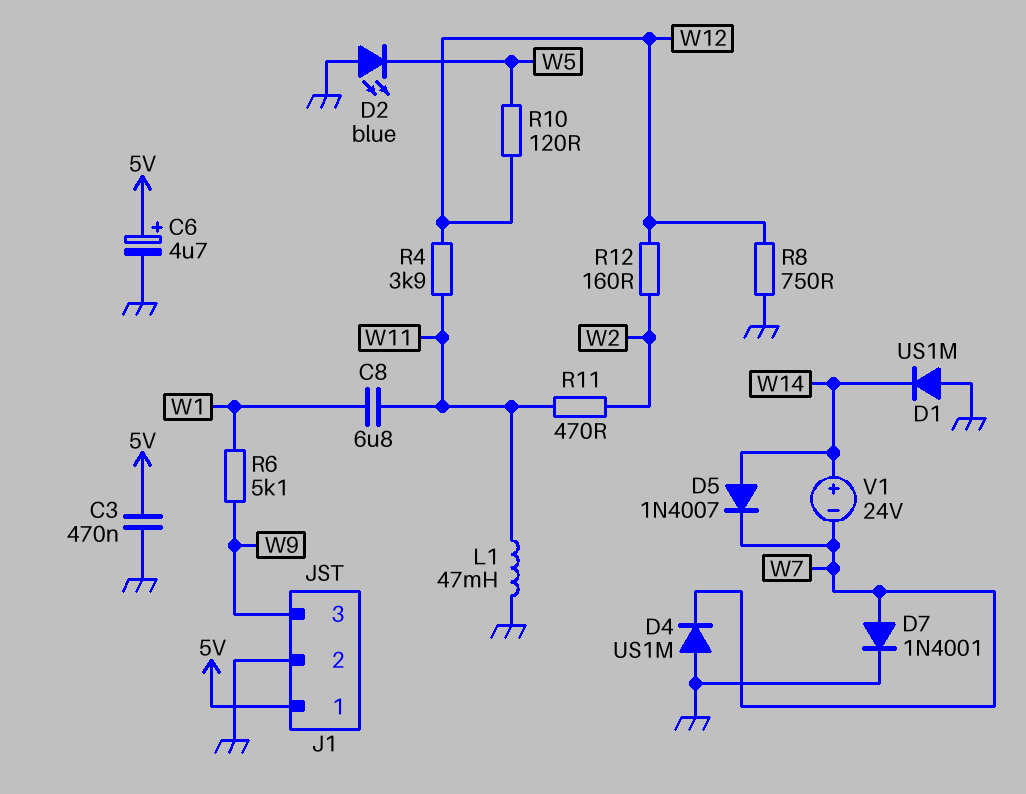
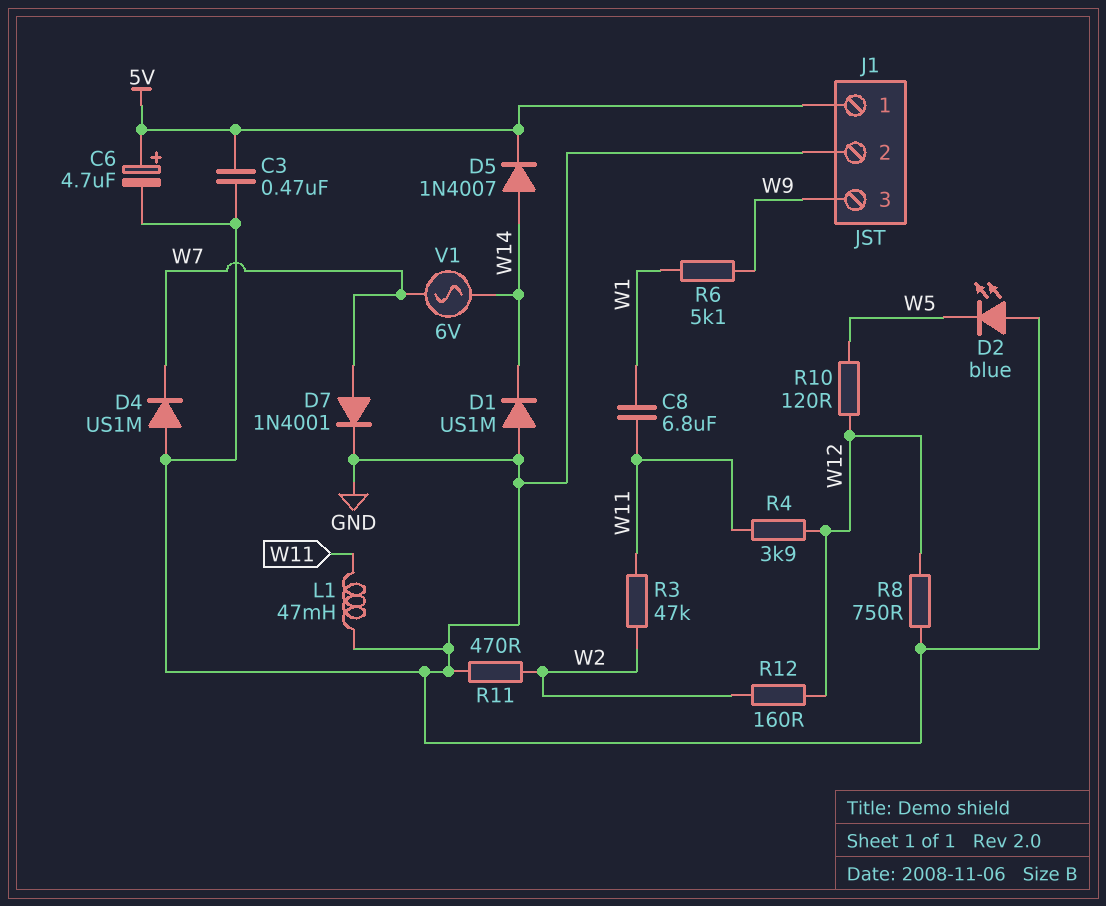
D5: diode 1N4007 (A W14, K W7) -> diode 1N4007 (A W14, K 5V)
R3: none -> 47k (W2, W11)
R11: 470 (W2, W11) -> 470 (GND, W2)
V1: 24V (plus W14, minus W7) -> AC 6V (W7, W14)

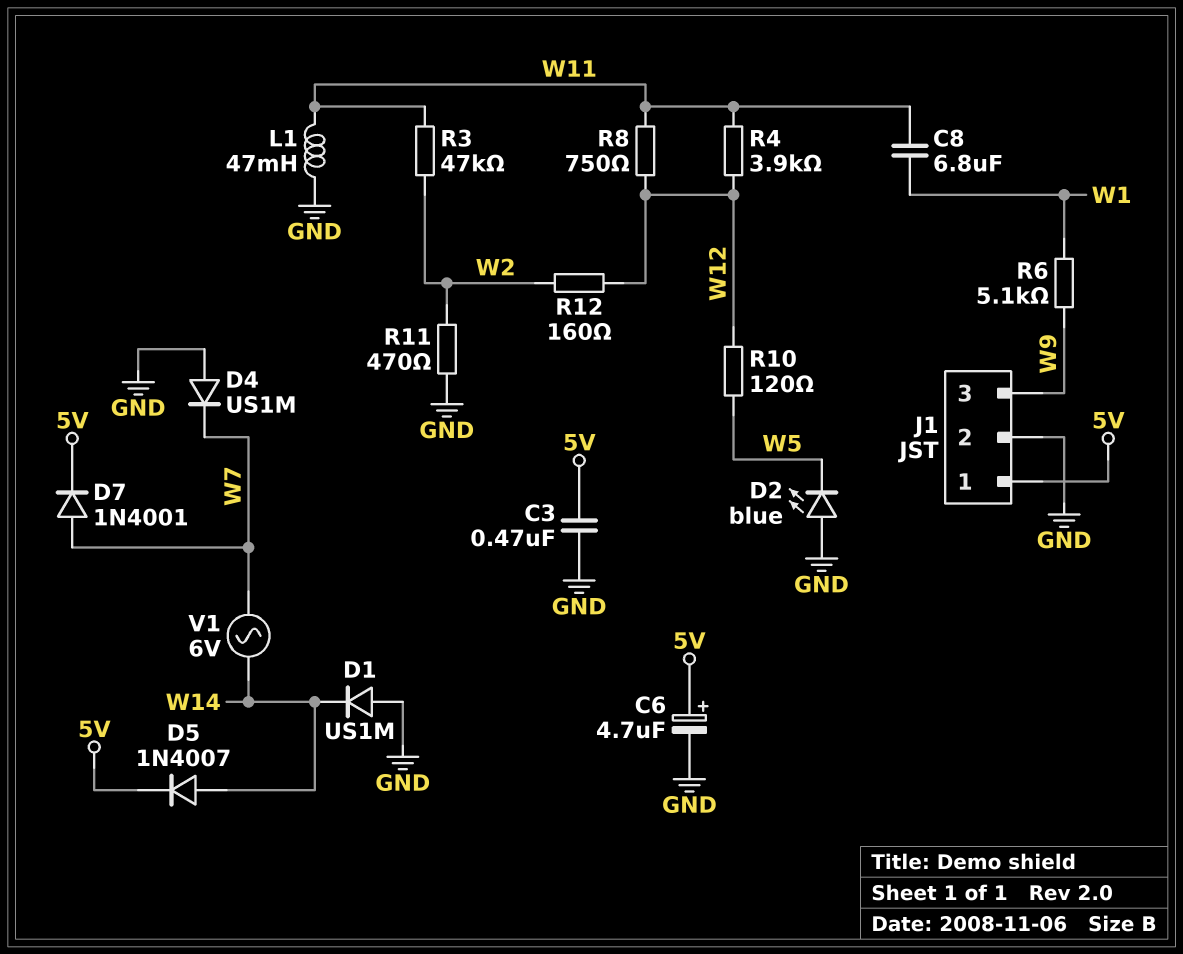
D7: diode 1N4001 (A W7, K GND) -> diode 1N4001 (A W7, K 5V)
R8: 750 (GND, W12) -> 750 (W11, W12)

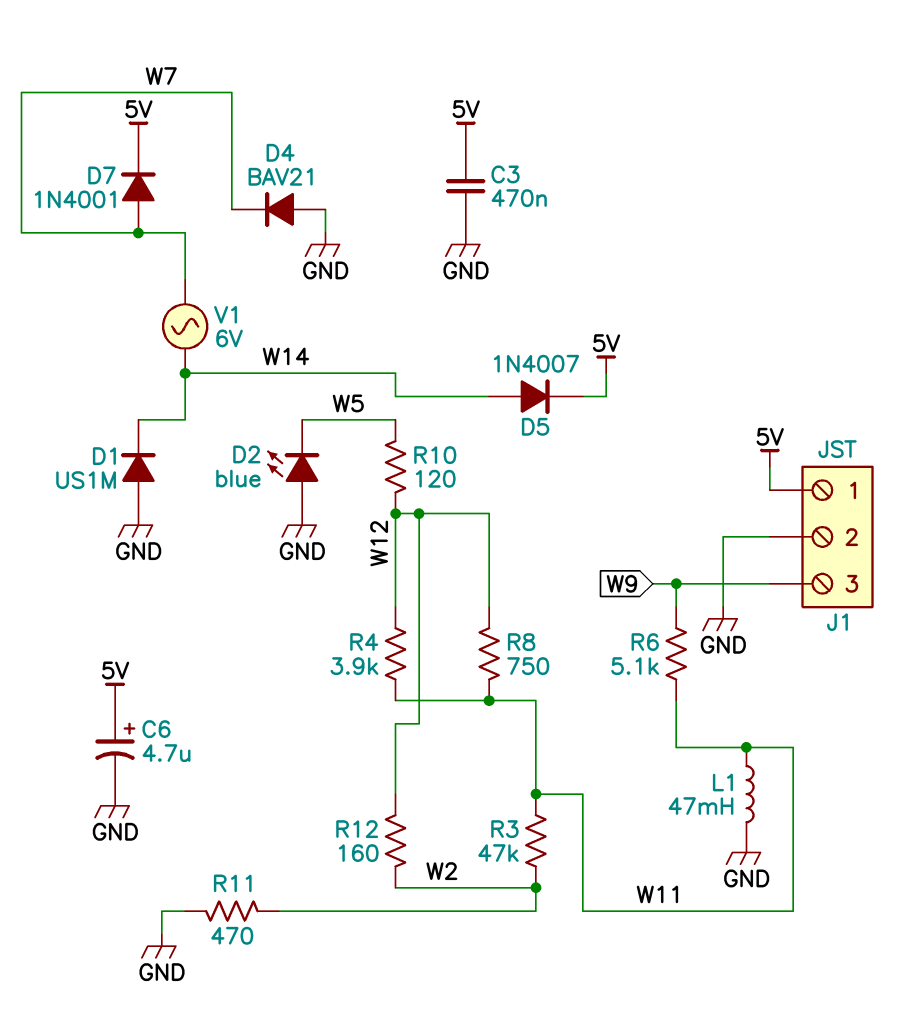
C8: 6.8uF (W1, W11) -> none
D4: diode US1M (A GND, K W7) -> diode BAV21 (A GND, K W7)
R6: 5.1k (W1, W9) -> 5.1k (W9, W11)

